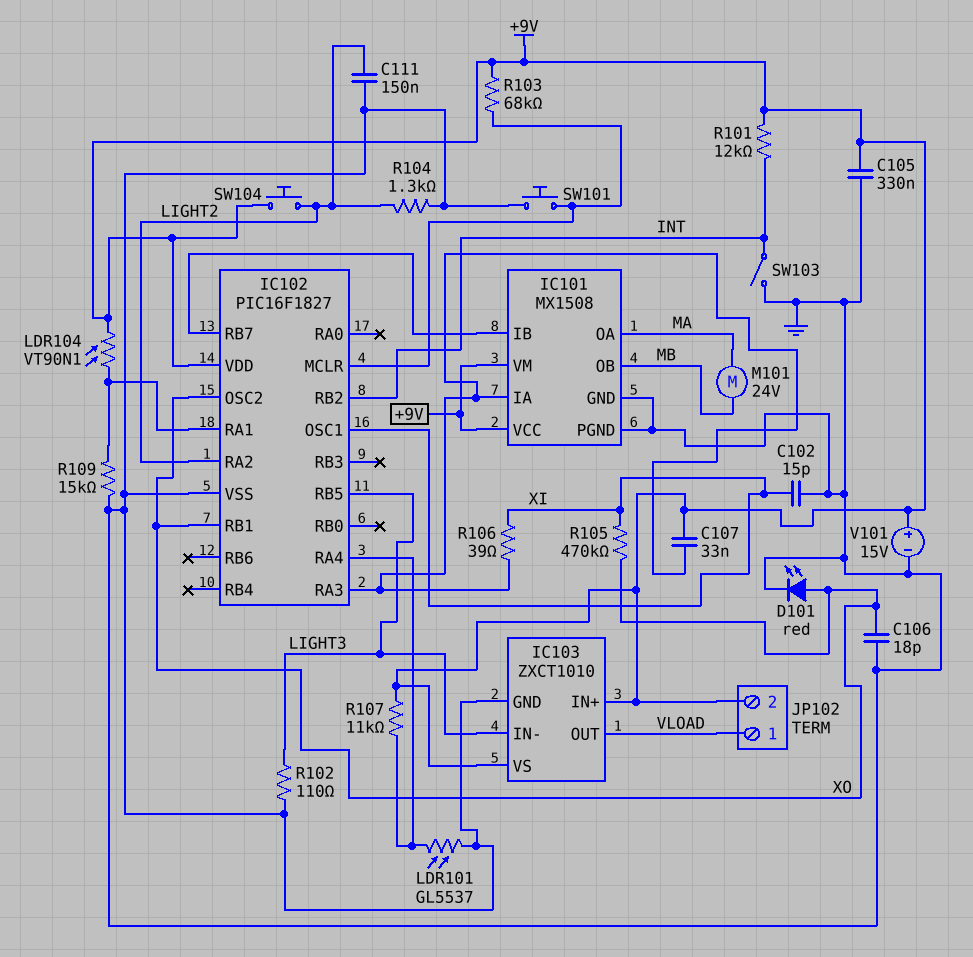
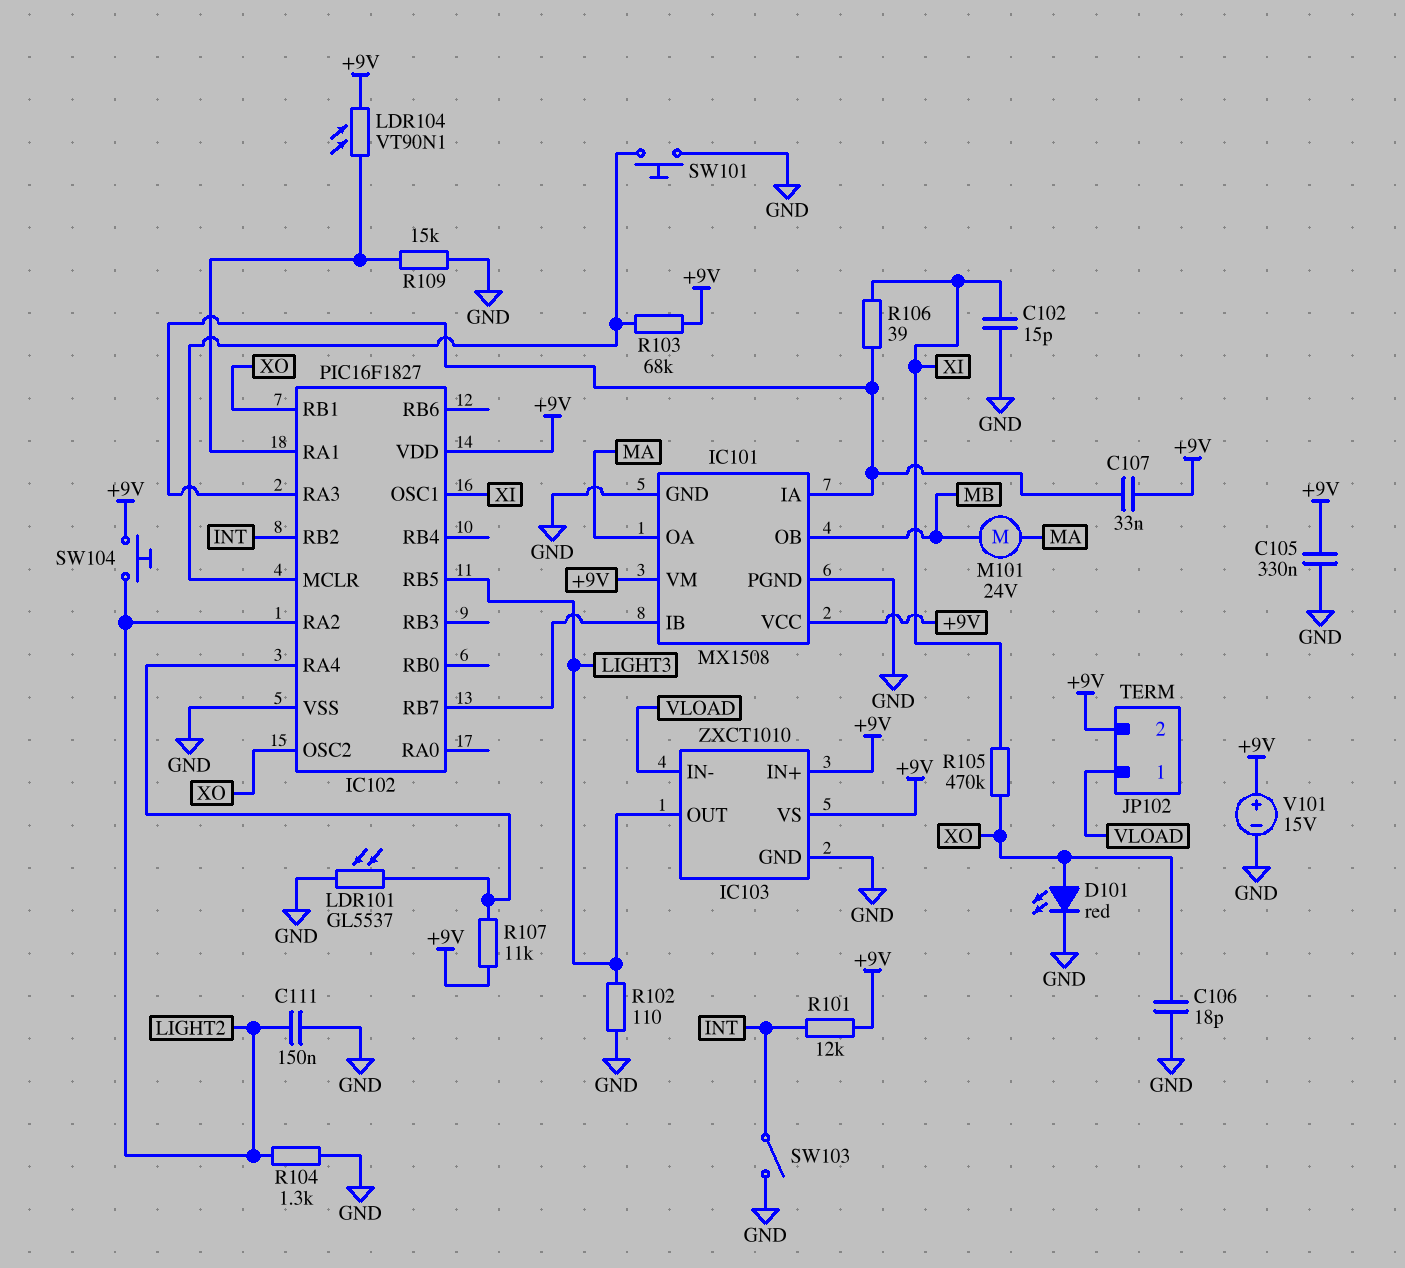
IC103 pin IN-: LIGHT3 -> VLOAD
IC103 pin OUT: VLOAD -> LIGHT3

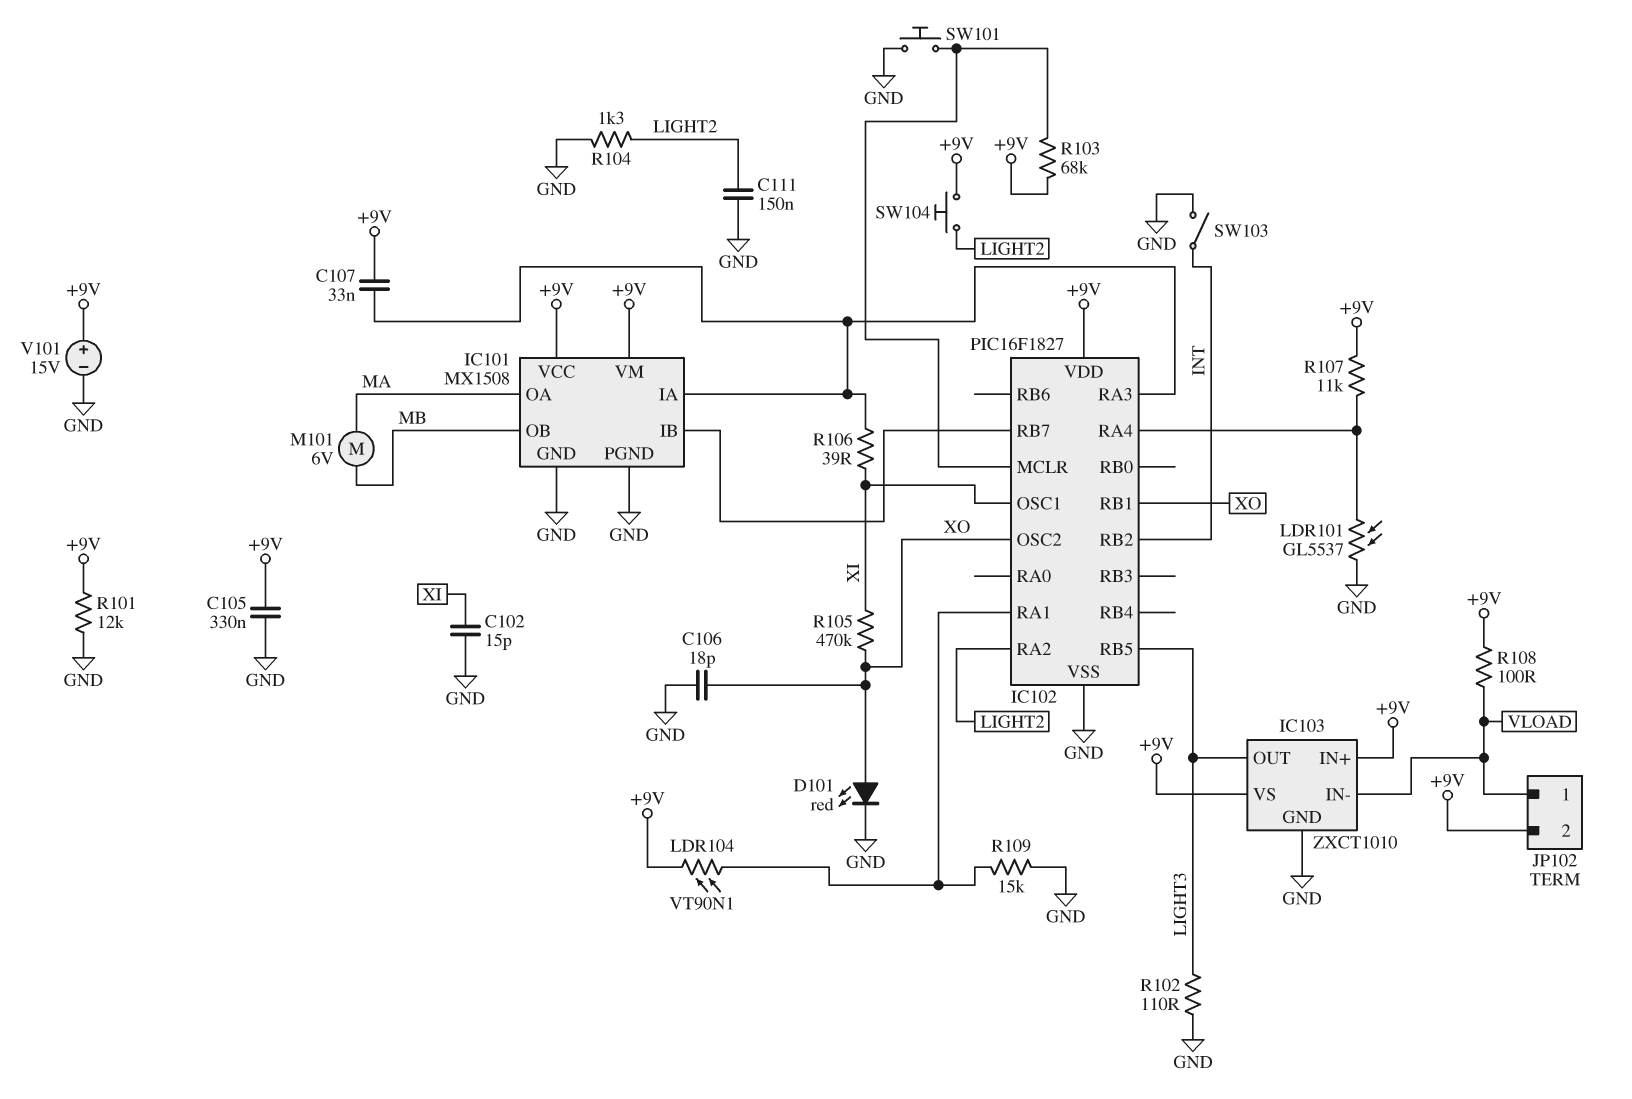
M101: motor 24V (MA, MB) -> motor 6V (MA, MB)
R101: 12k (+9V, INT) -> 12k (+9V, GND)
R108: none -> 100 (+9V, VLOAD)

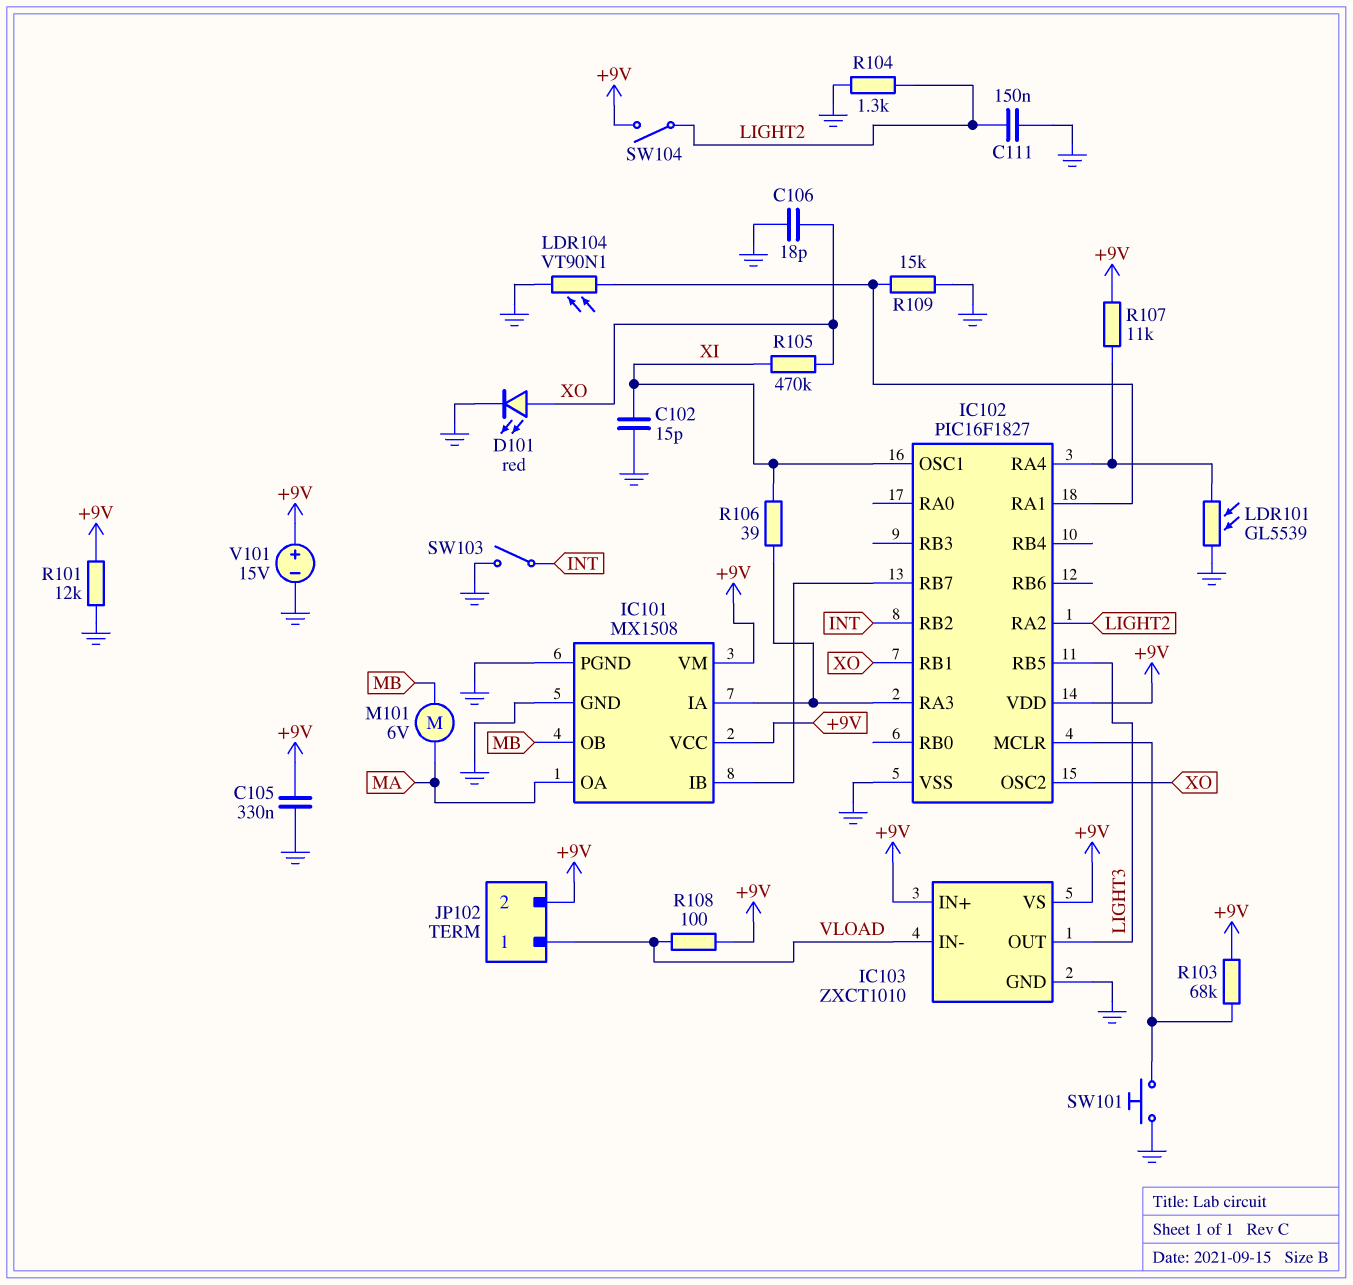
C107: 33nF (+9V, IC101/IA) -> none
LDR101: GL5537 (GND, IC102/RA4) -> GL5539 (GND, IC102/RA4)
LDR104: VT90N1 (+9V, IC102/RA1) -> VT90N1 (GND, IC102/RA1)
R102: 110 (GND, LIGHT3) -> none
SW104: button (+9V, LIGHT2) -> switch (+9V, LIGHT2)

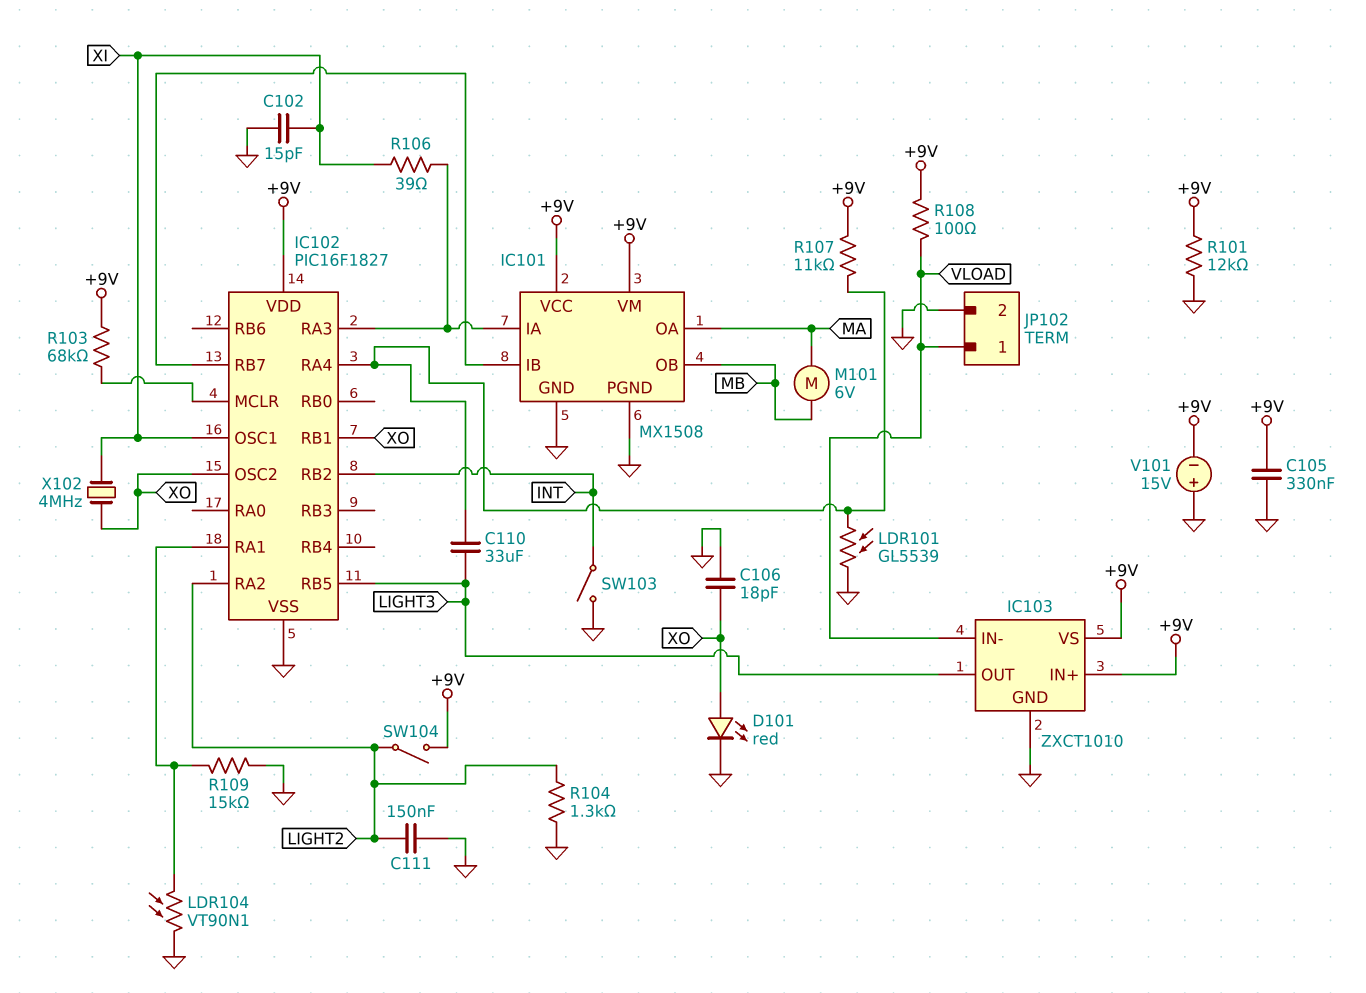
C110: none -> 33uF (IC102/RA4, LIGHT3)
JP102 pin 2: +9V -> GND
R105: 470k (XI, XO) -> none
SW101: button (GND, IC102/MCLR) -> none
V101: 15V (plus +9V, minus GND) -> 15V (plus GND, minus +9V)
X102: none -> 4MHz (XI, XO)

